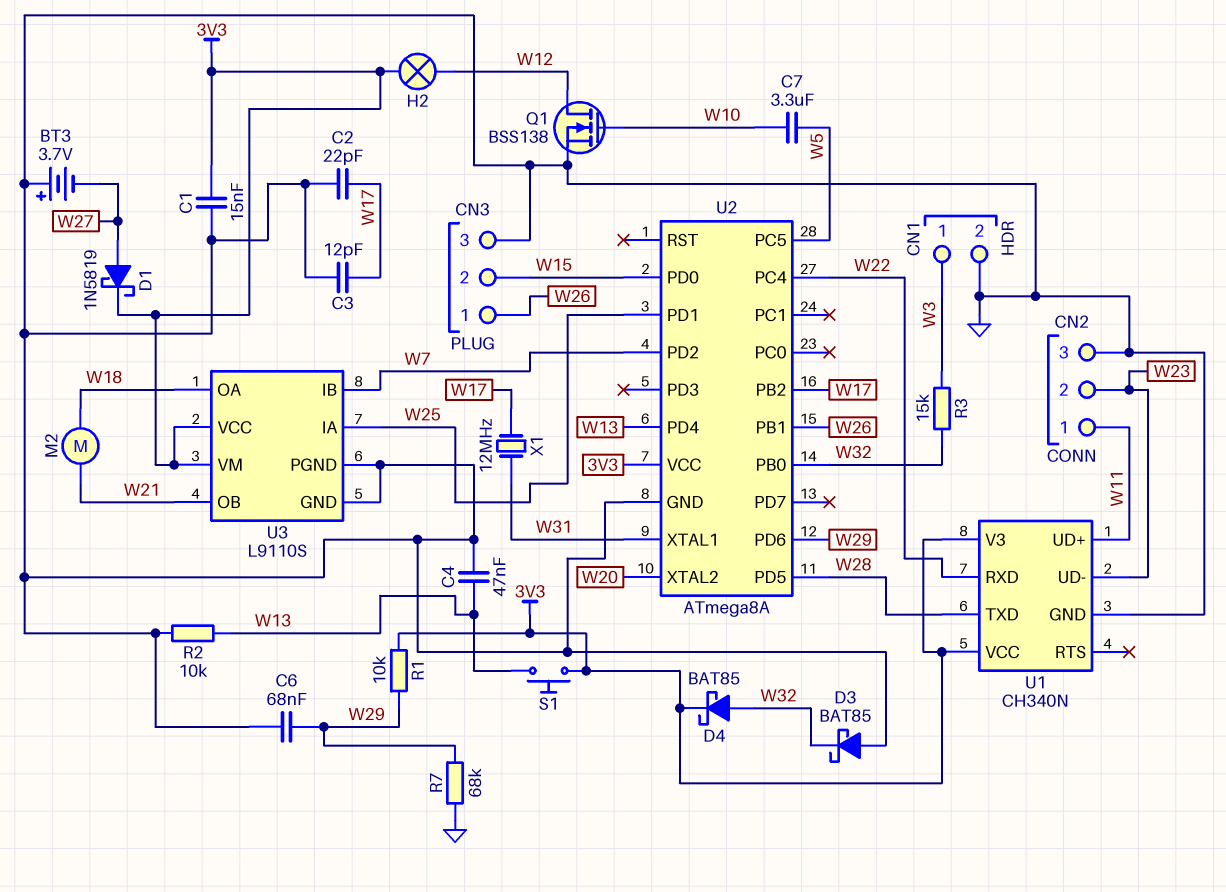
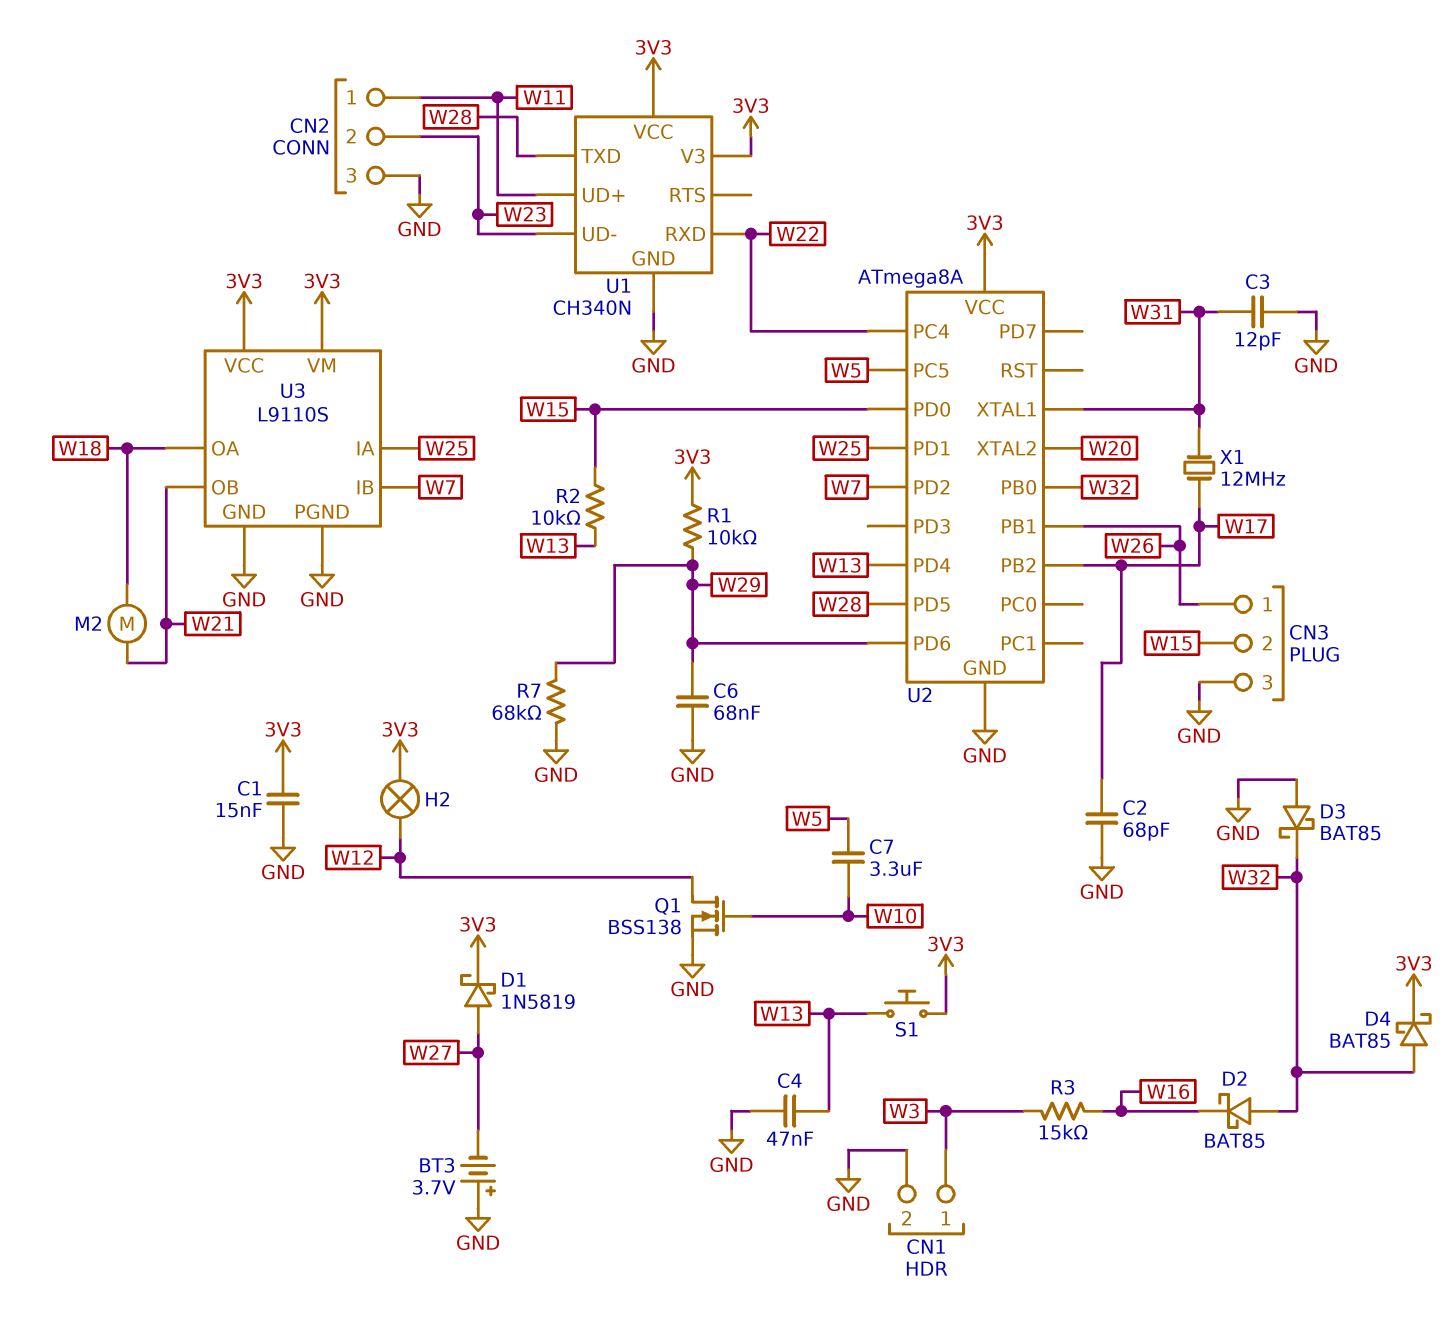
C2: 22pF (GND, W17) -> 68pF (GND, W17)
C3: 12pF (GND, W17) -> 12pF (GND, W31)
D2: none -> schottky BAT85 (A W32, K W16)
R2: 10k (GND, W13) -> 10k (W13, W15)
R3: 15k (W3, W32) -> 15k (W3, W16)

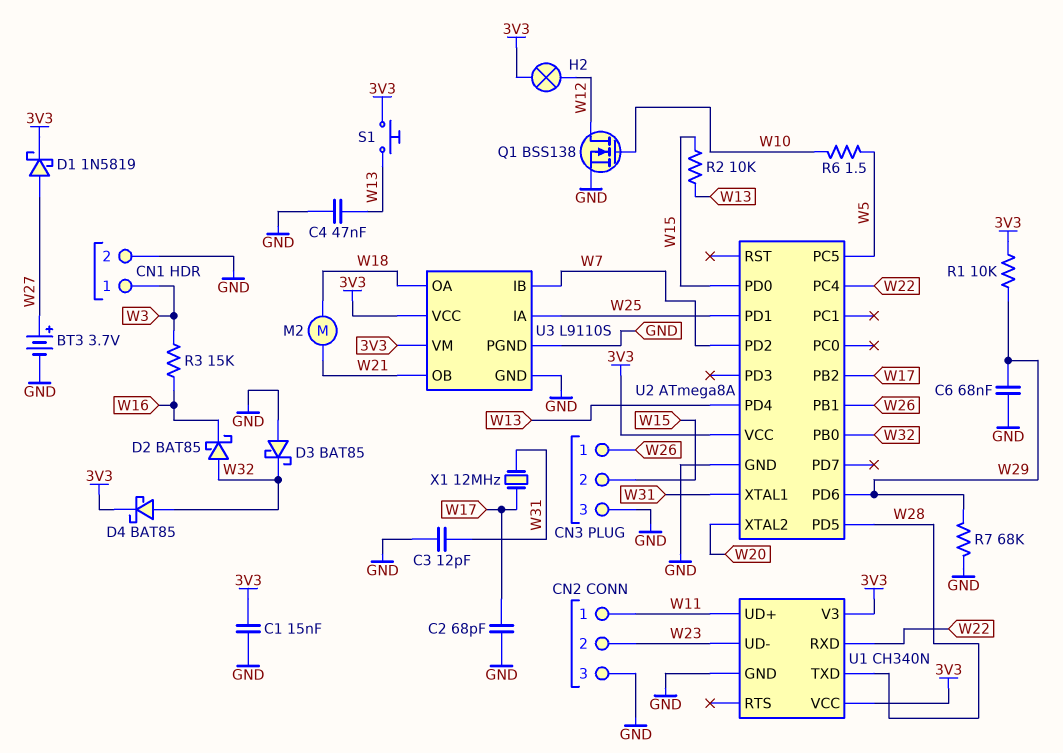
BT3: 3.7V (plus GND, minus W27) -> 3.7V (plus W27, minus GND)
C7: 3.3uF (W5, W10) -> none
R6: none -> 1.5 (W5, W10)

